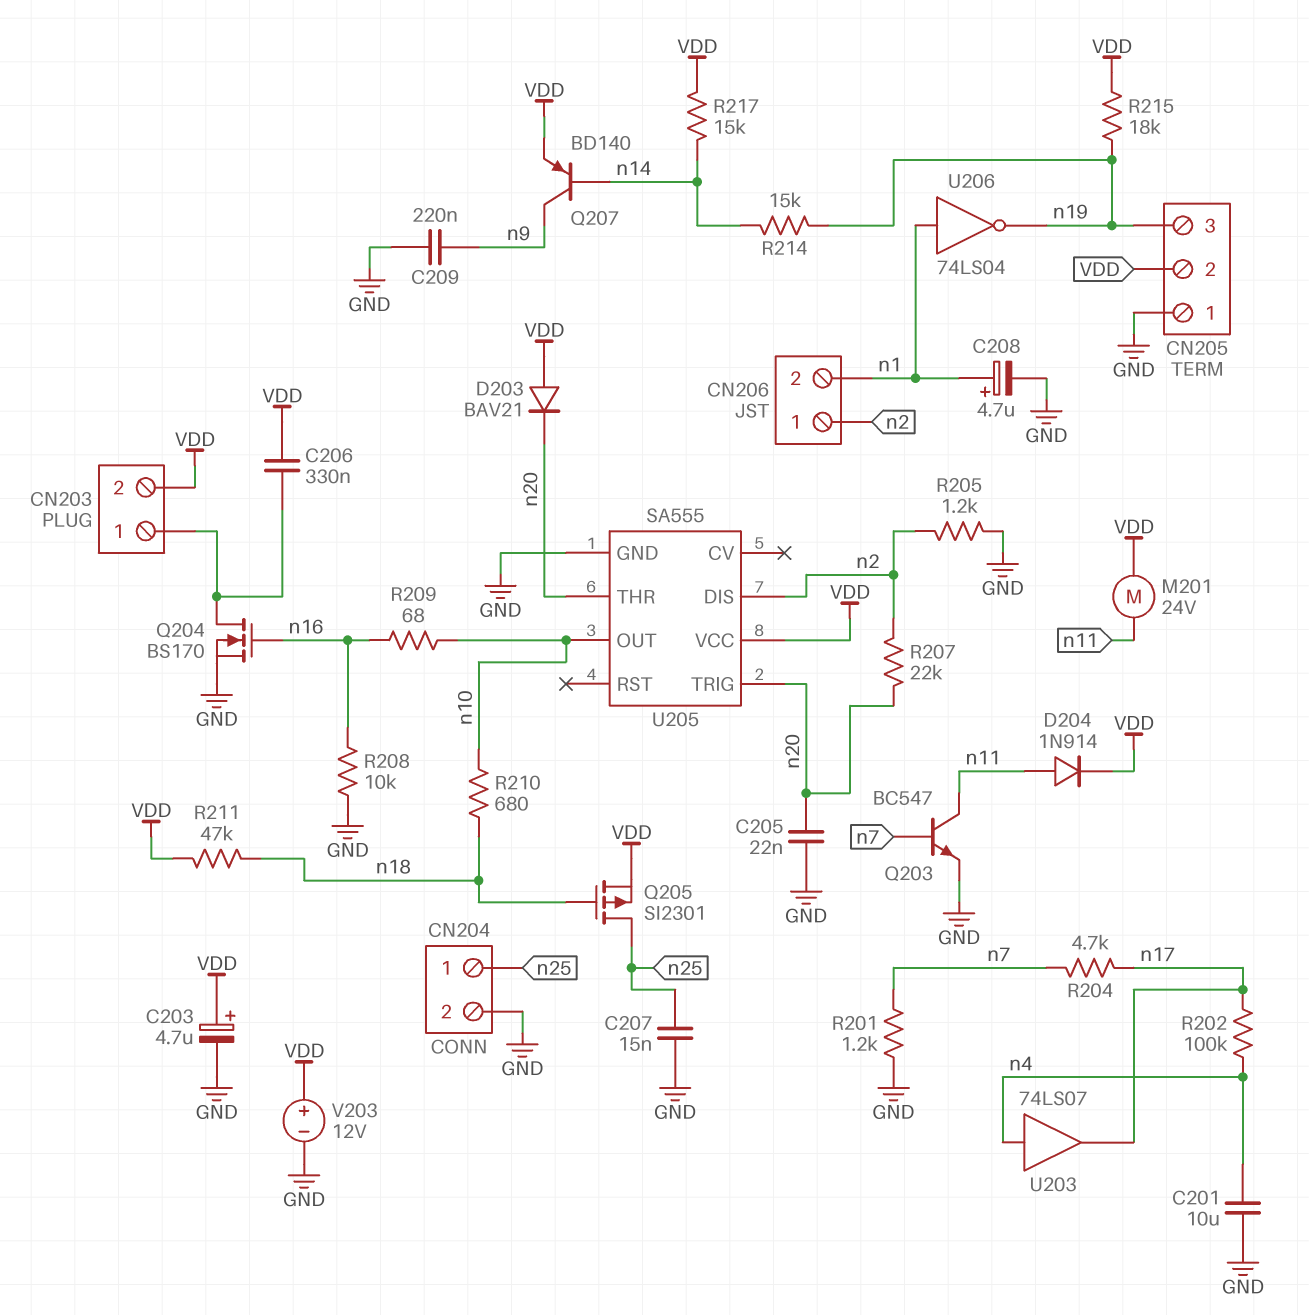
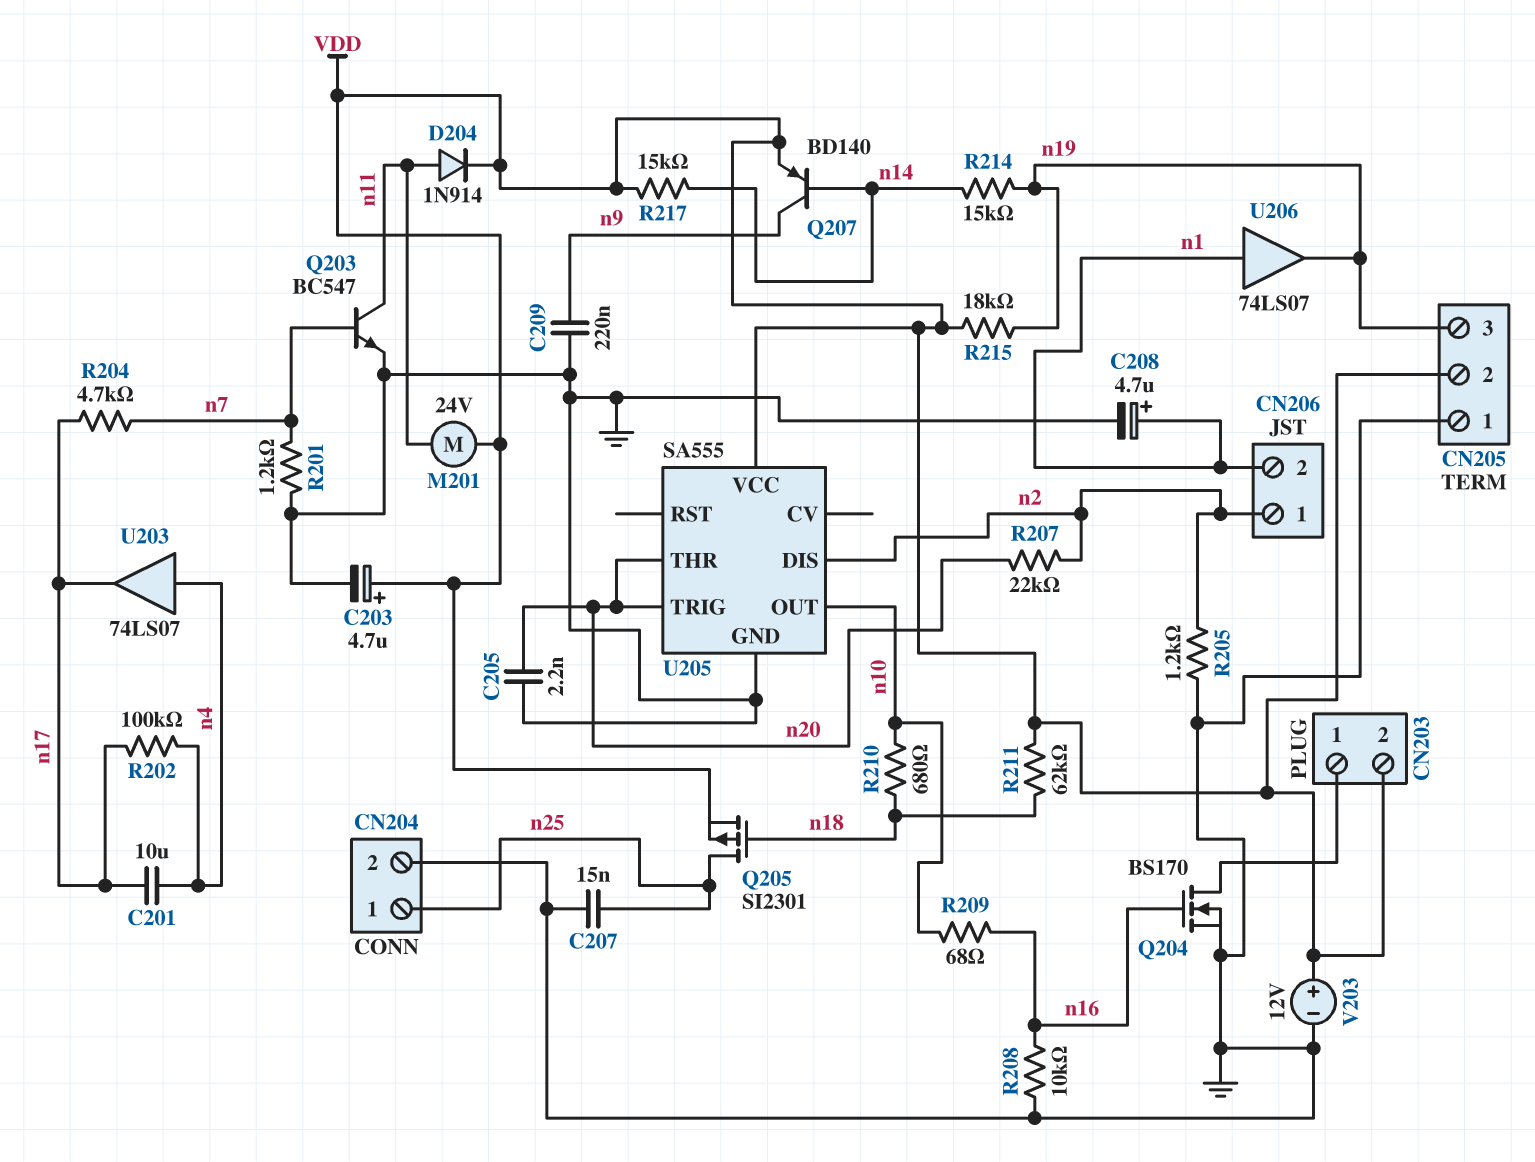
C201: 10uF (GND, n4) -> 10uF (n4, n17)
C205: 22nF (GND, n20) -> 2.2nF (GND, n20)
C206: 330nF (CN203/1, VDD) -> none
D203: diode BAV21 (A VDD, K n20) -> none
R211: 47k (VDD, n18) -> 62k (VDD, n18)
U206: NOT 74LS04 (in n1, out n19) -> buffer 74LS07 (in n1, out n19)

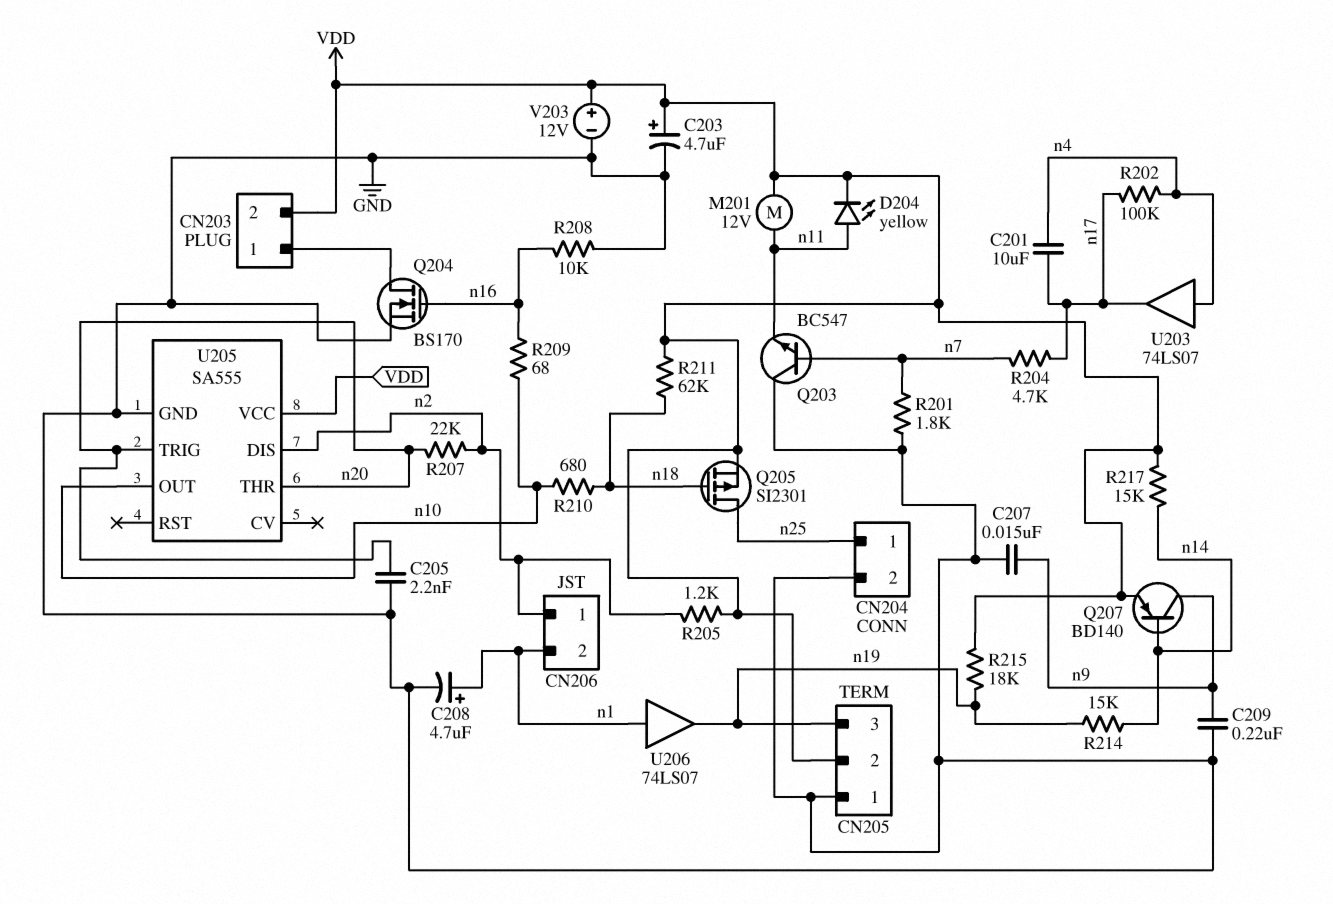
C207: 15nF (GND, n25) -> 15nF (GND, n9)
D204: diode 1N914 (A n11, K VDD) -> LED yellow (A n11, K VDD)
M201: motor 24V (VDD, n11) -> motor 12V (VDD, n11)
Q203: NPN BC547 (B n7, C n11, E GND) -> NPN BC547 (B n7, C GND, E n11)
R201: 1.2k (GND, n7) -> 1.8k (GND, n7)
R205: 1.2k (GND, n2) -> 1.2k (VDD, n2)

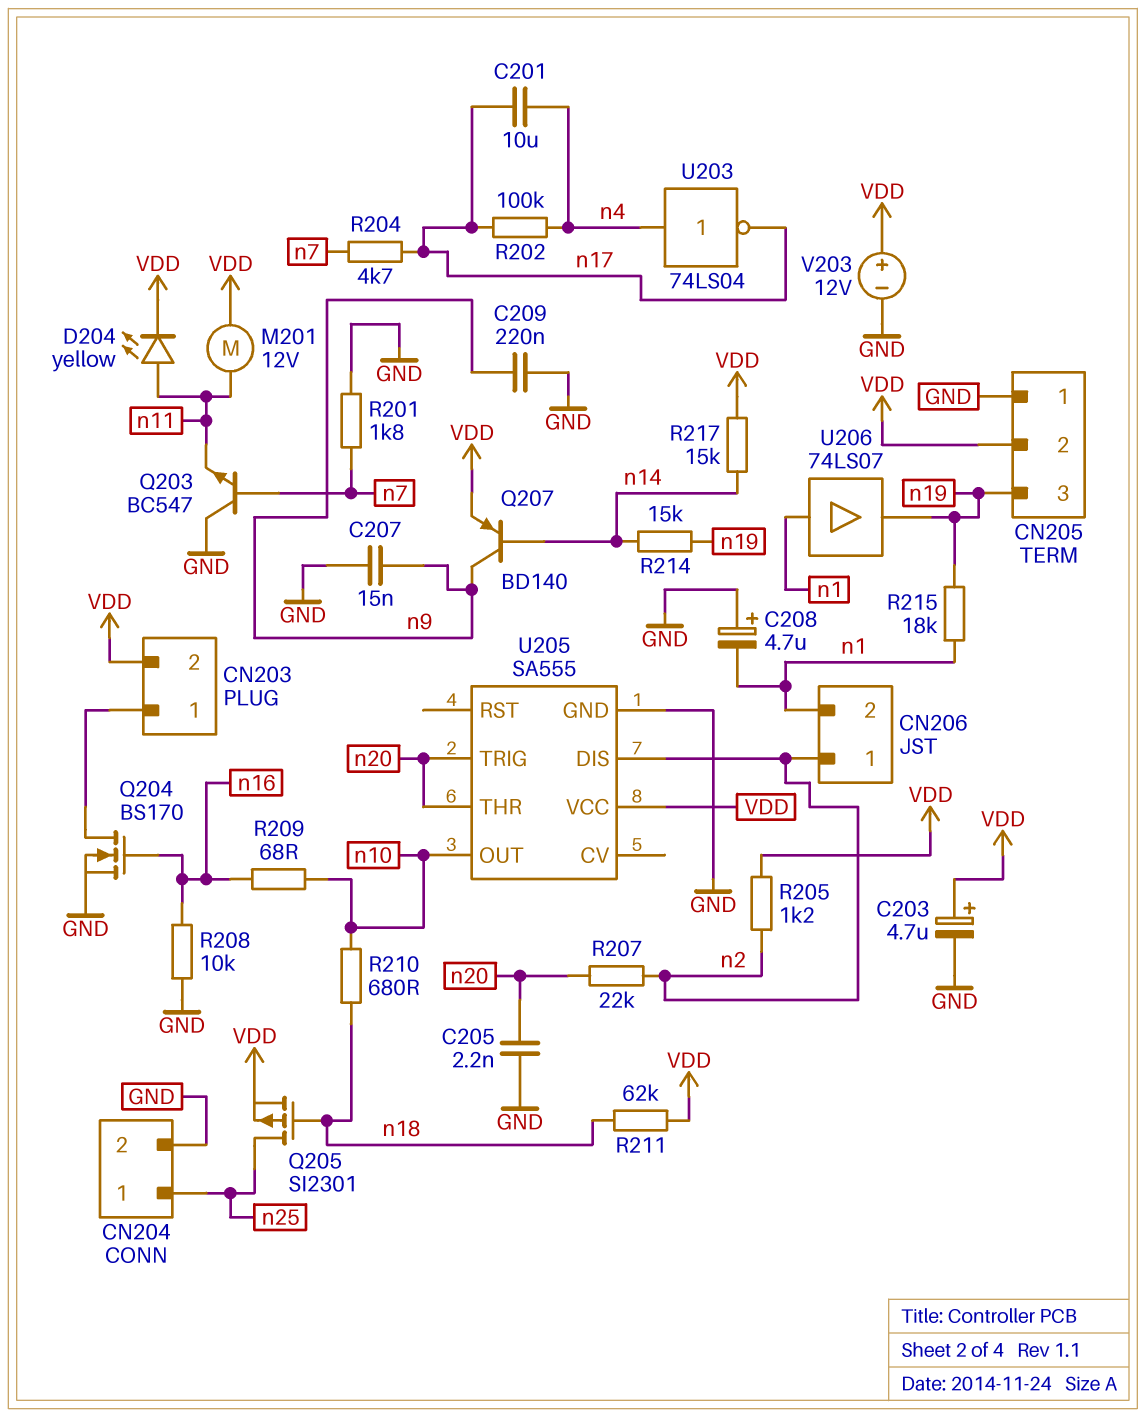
C208: 4.7uF (plus n1, minus GND) -> 4.7uF (plus GND, minus n1)
R215: 18k (VDD, n19) -> 18k (n1, n19)
U203: buffer 74LS07 (in n4, out n17) -> NOT 74LS04 (in n4, out n17)

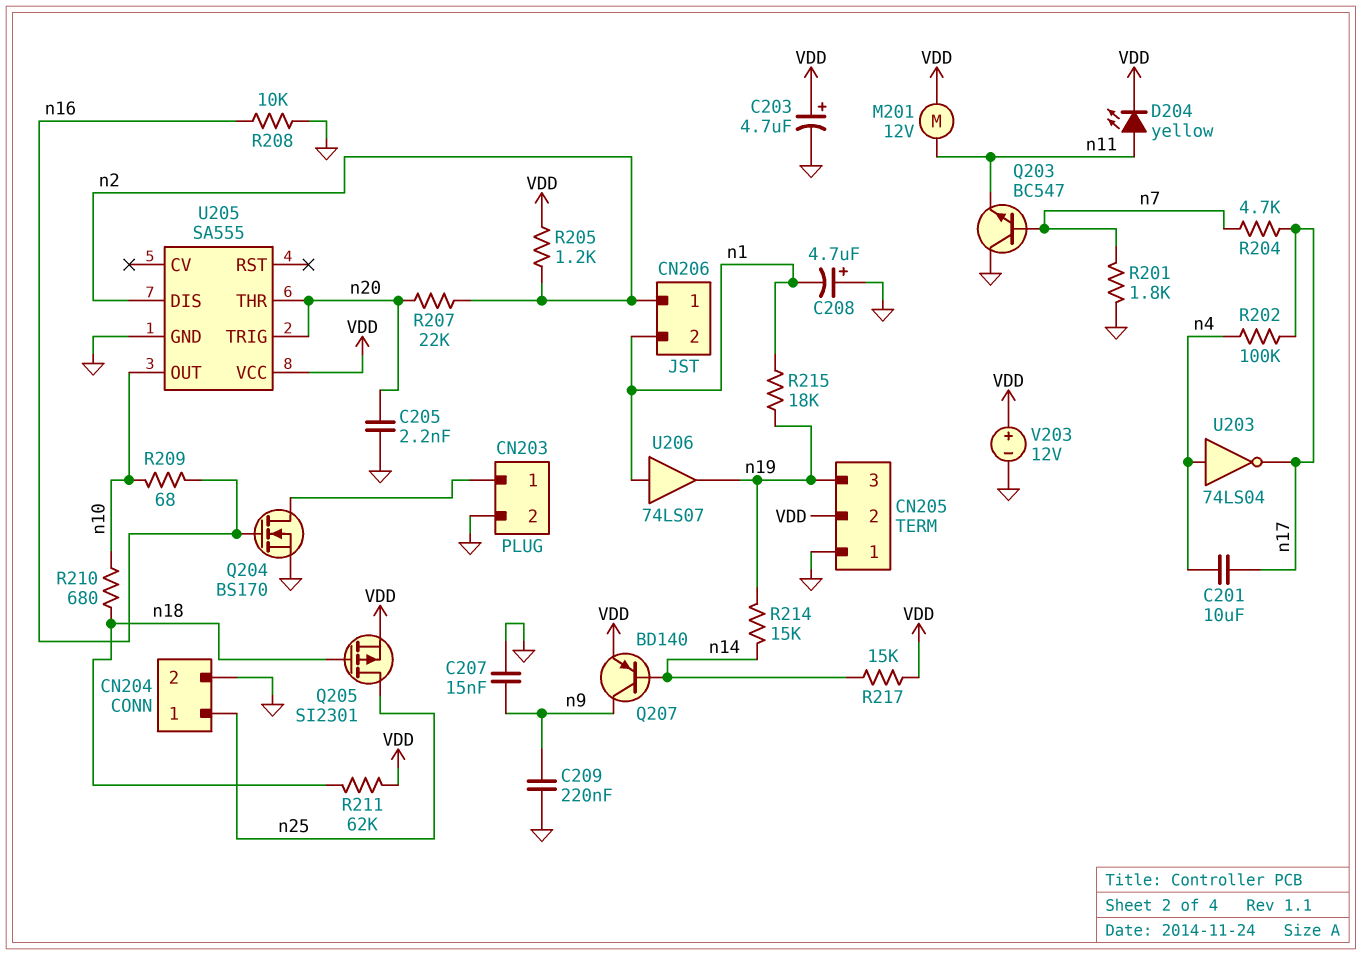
CN203 pin 2: VDD -> GND

